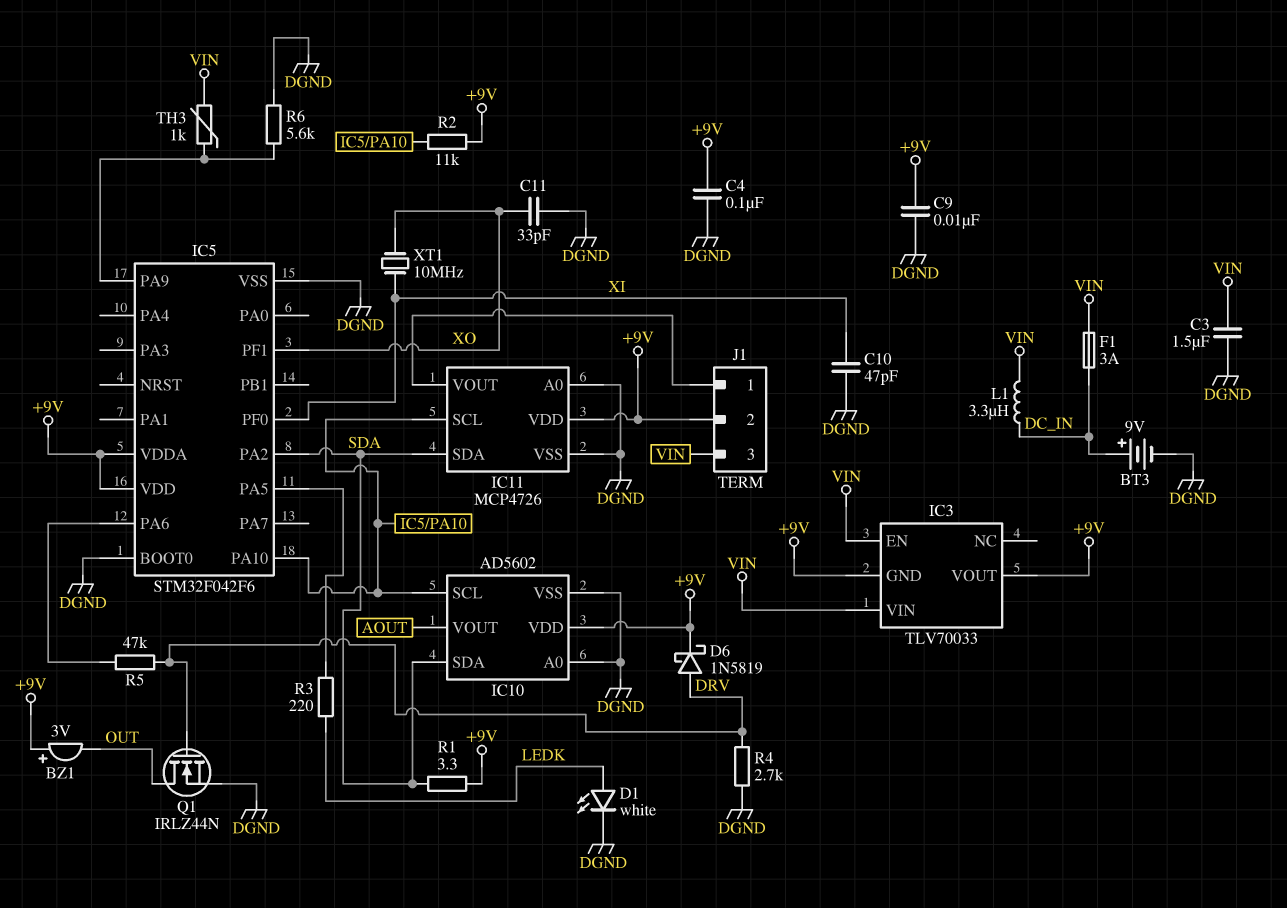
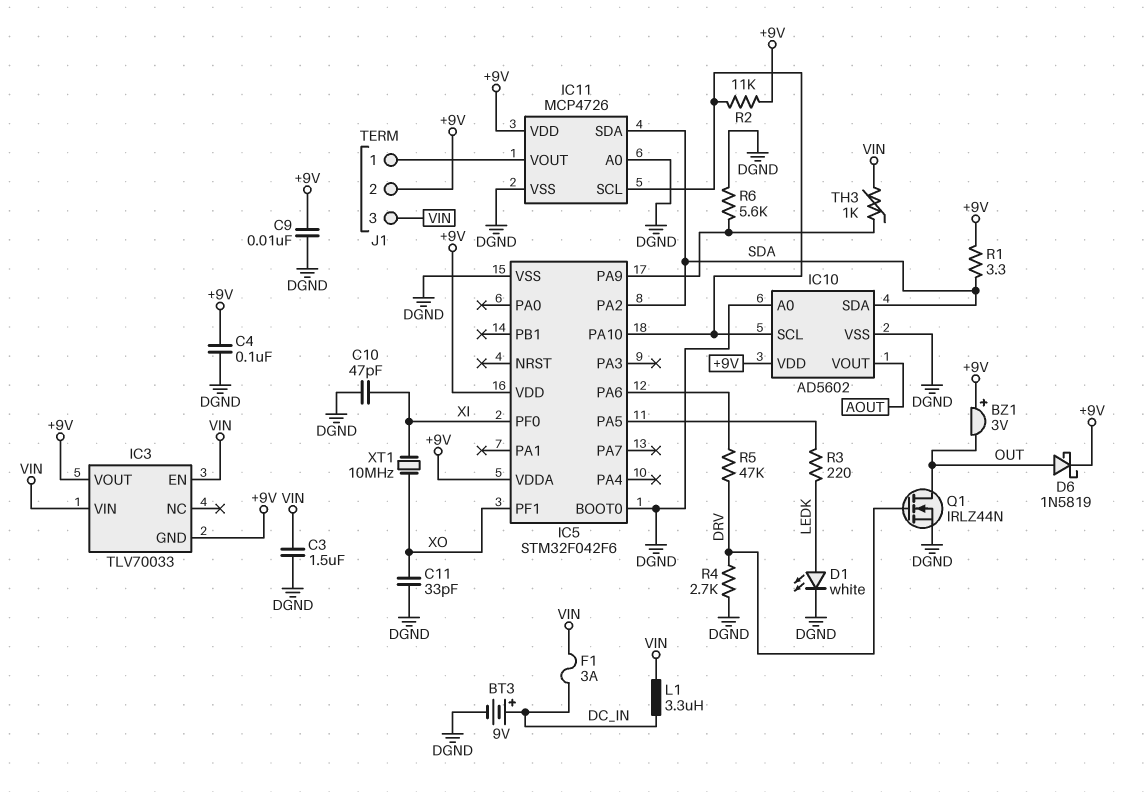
D6: schottky 1N5819 (A DRV, K +9V) -> schottky 1N5819 (A OUT, K +9V)

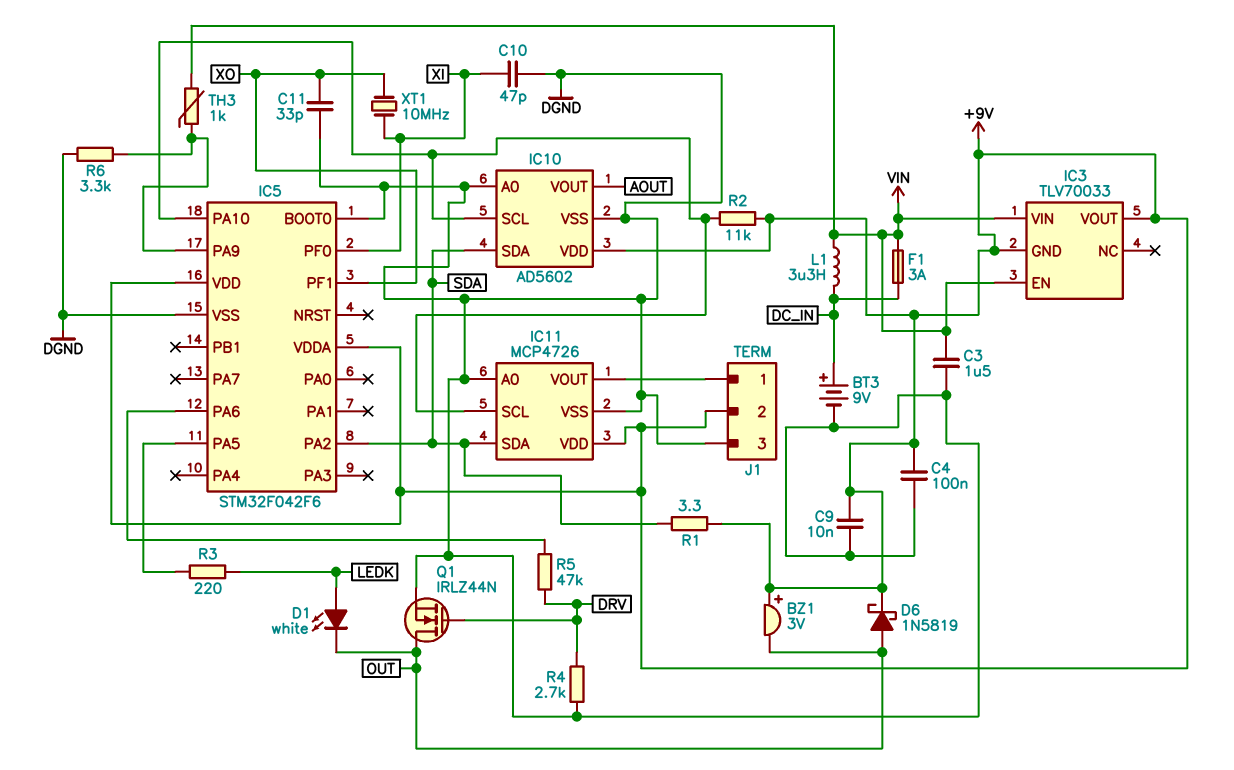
D1: LED white (A LEDK, K DGND) -> LED white (A LEDK, K OUT)
J1 pin 3: VIN -> DGND
R6: 5.6k (DGND, IC5/PA9) -> 3.3k (DGND, IC5/PA9)

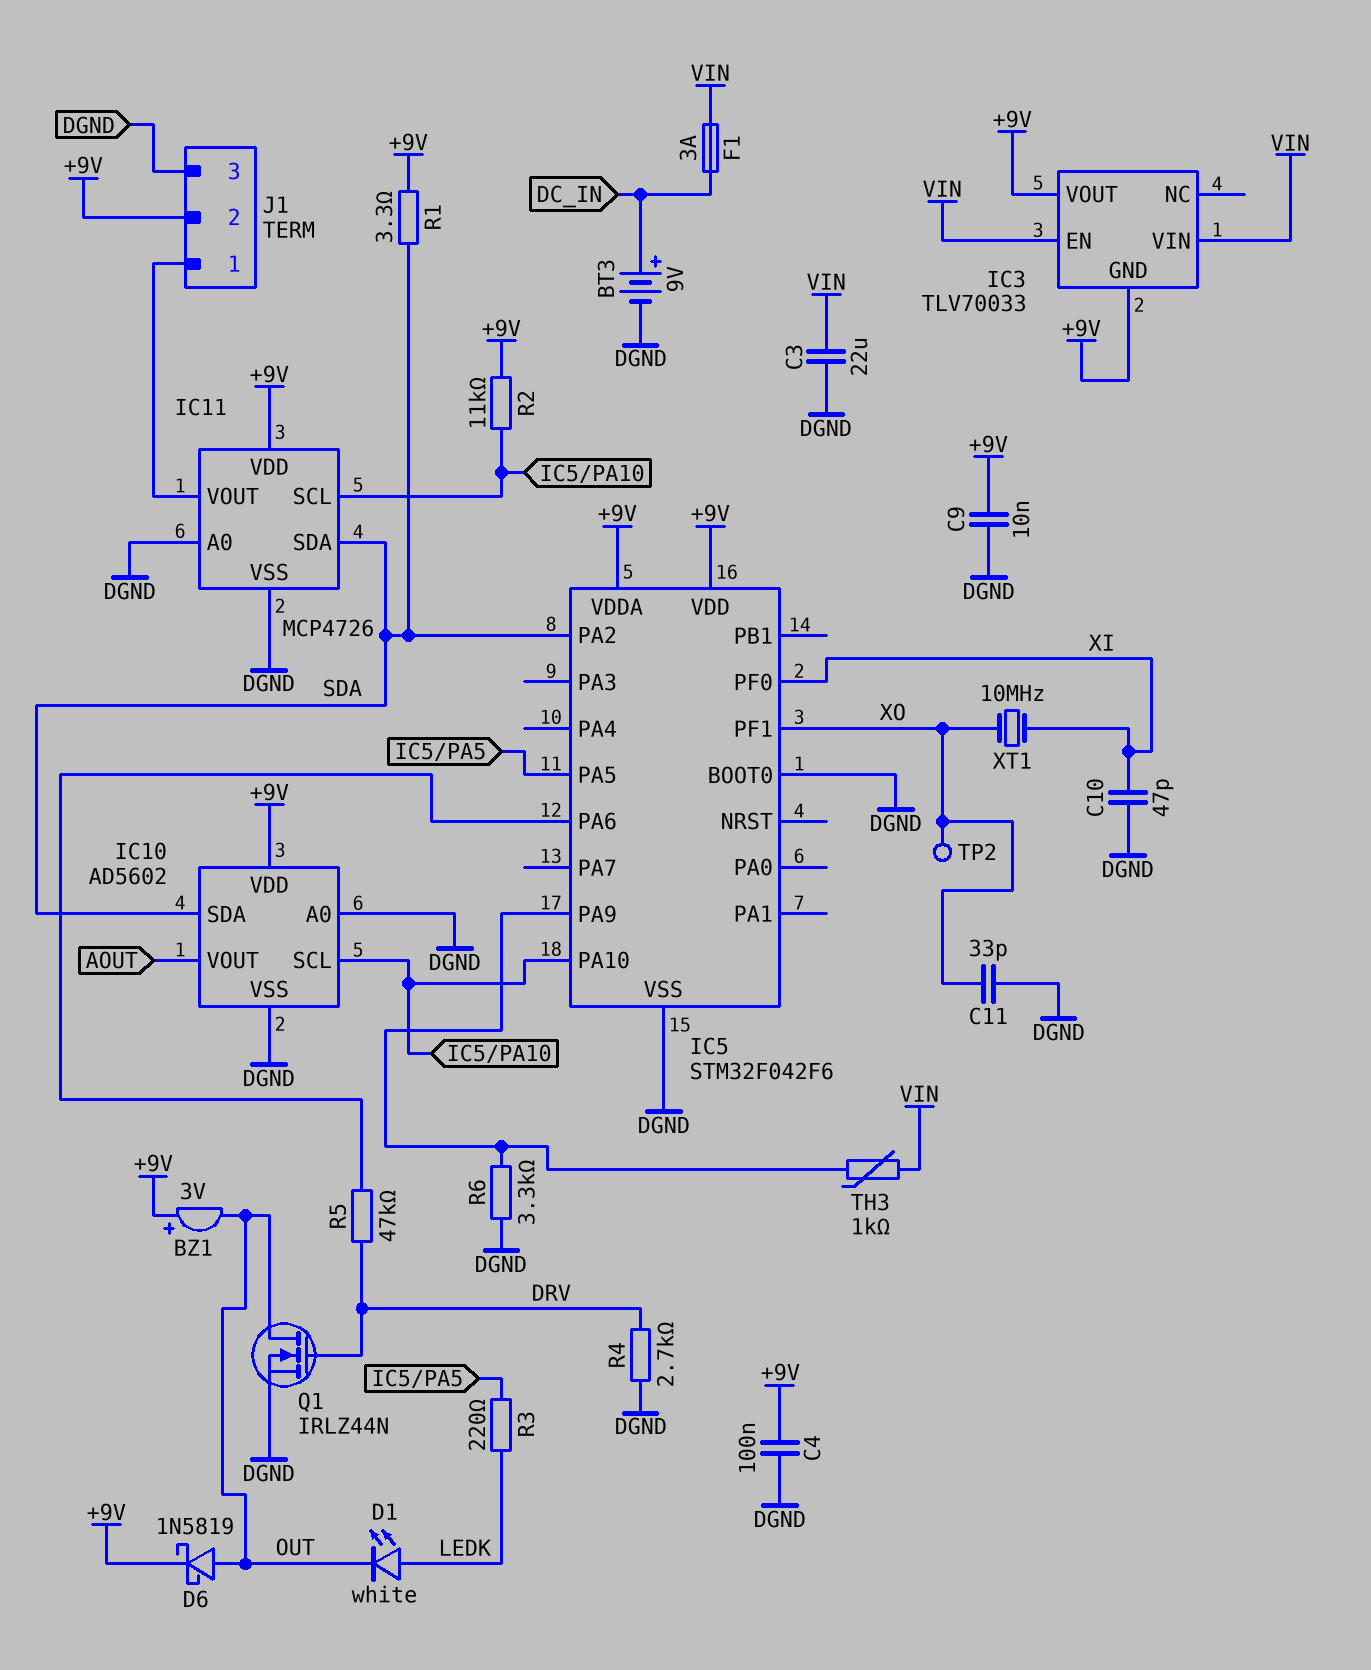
C3: 1.5uF (DGND, VIN) -> 22uF (DGND, VIN)
L1: 3.3uH (DC_IN, VIN) -> none
TP2: none -> test point (XO)

